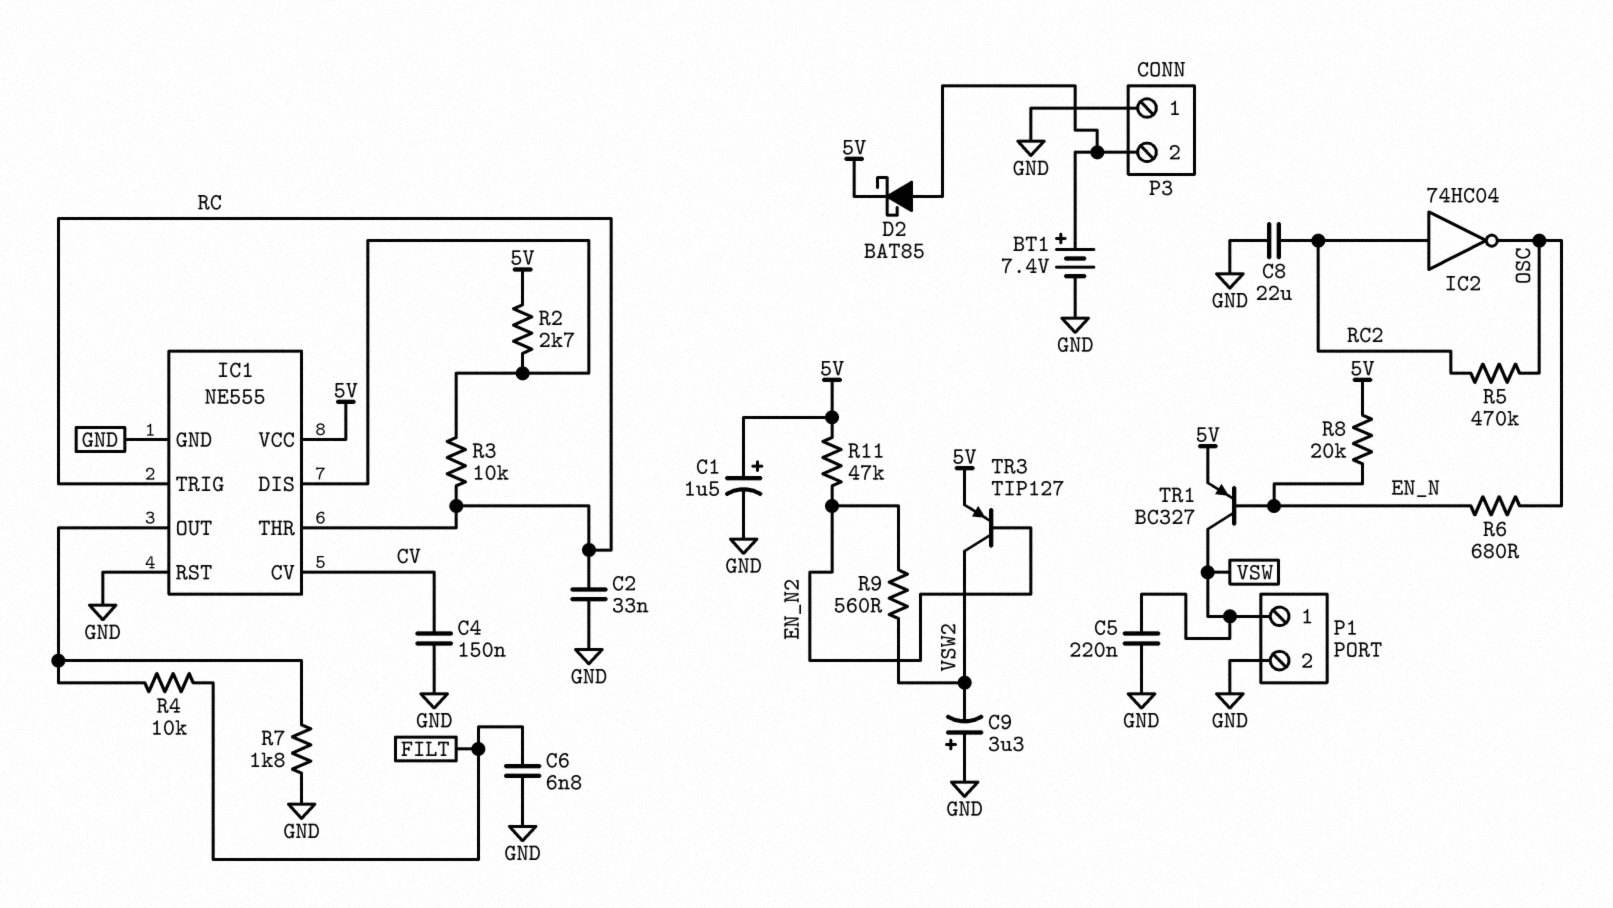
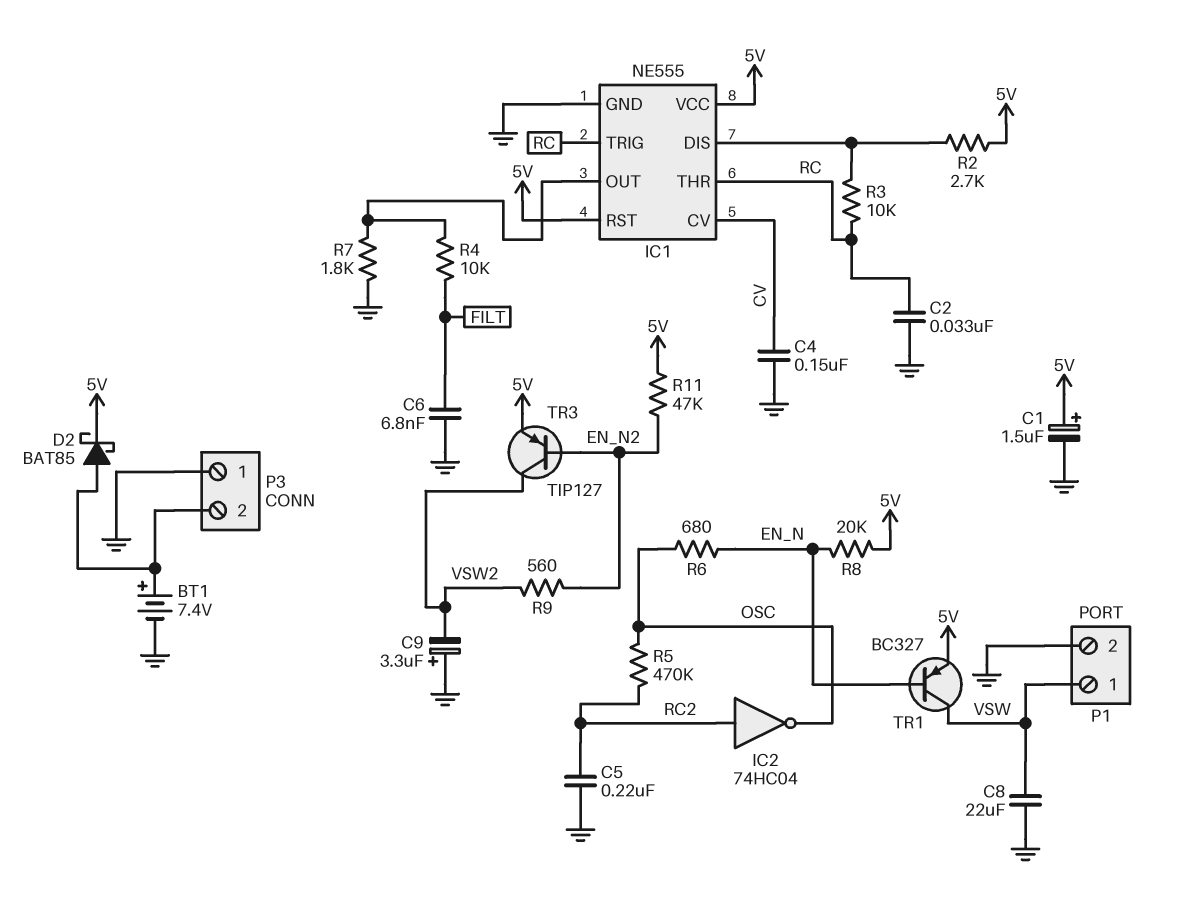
C5: 220nF (GND, VSW) -> 220nF (GND, RC2)
C8: 22uF (GND, RC2) -> 22uF (GND, VSW)
IC1 pin RST: GND -> 5V

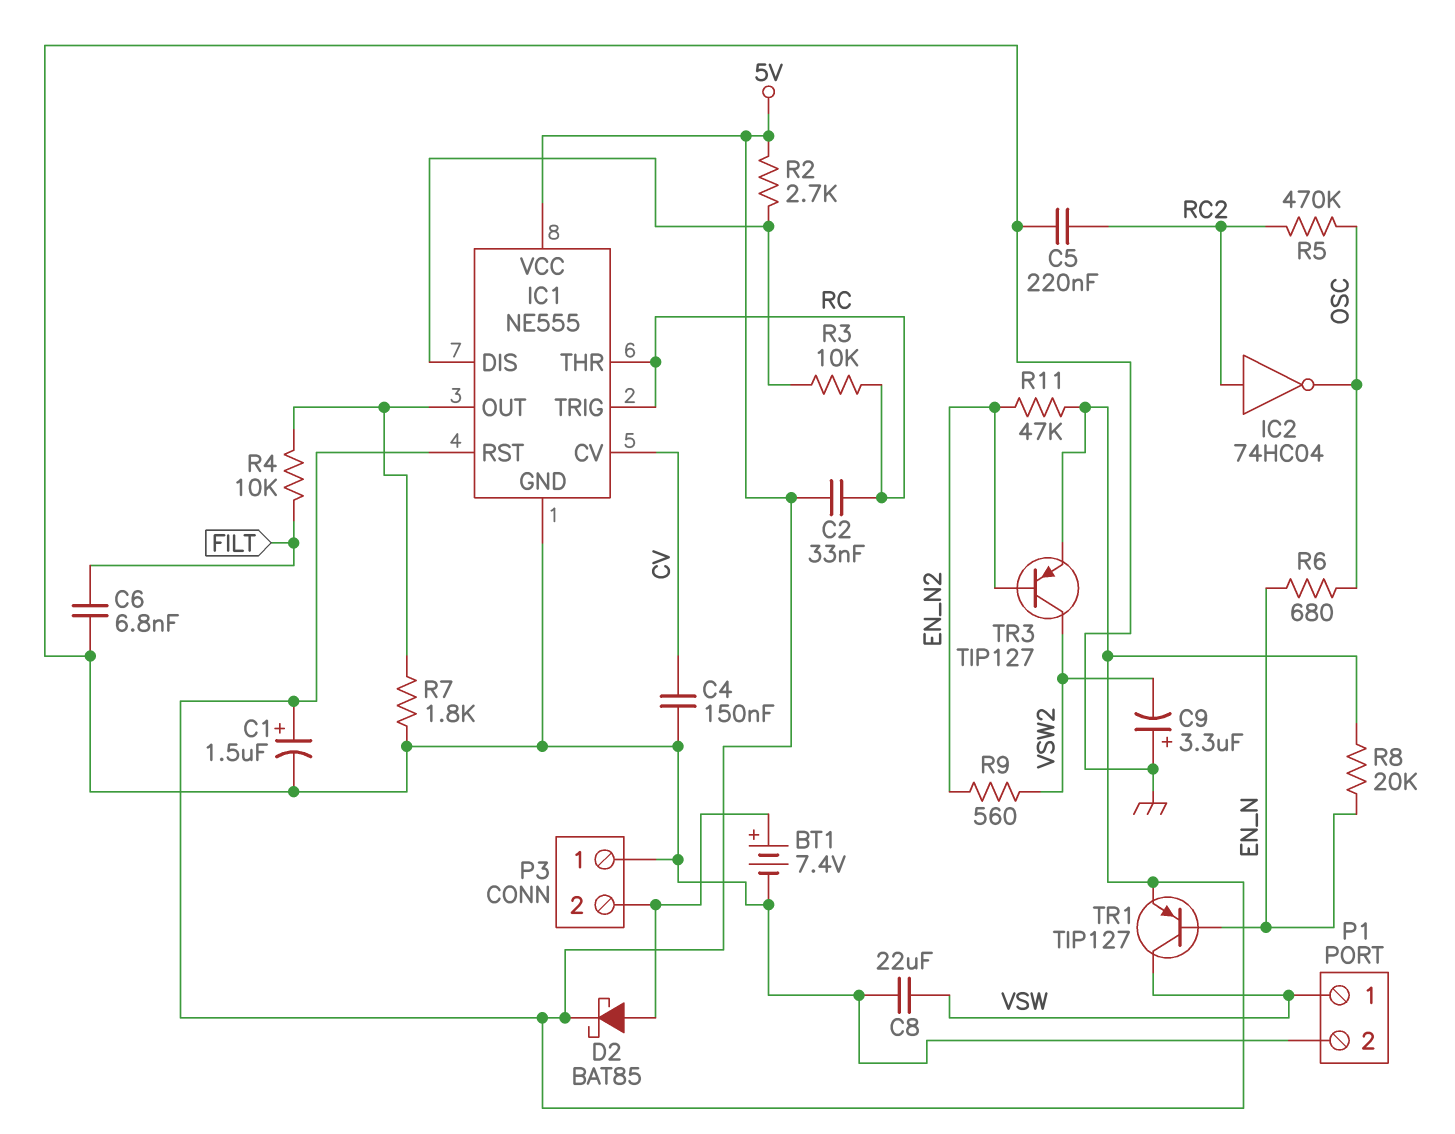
C2: 33nF (GND, RC) -> 33nF (5V, RC)
TR1: PNP BC327 (B EN_N, C VSW, E 5V) -> PNP TIP127 (B EN_N, C VSW, E 5V)

